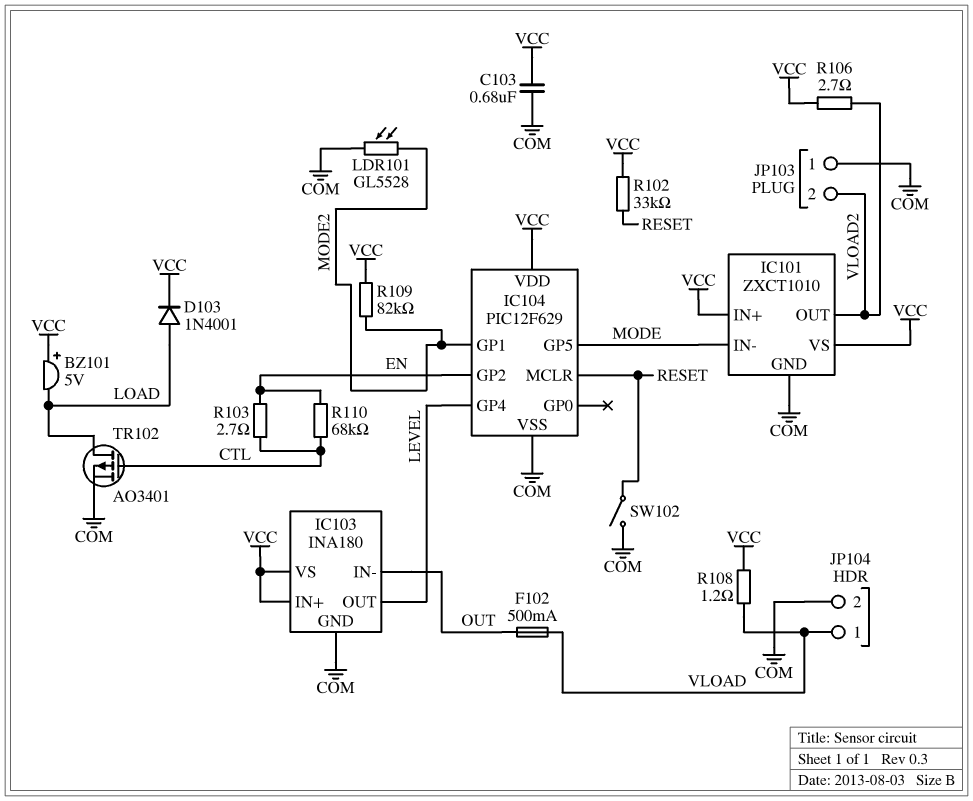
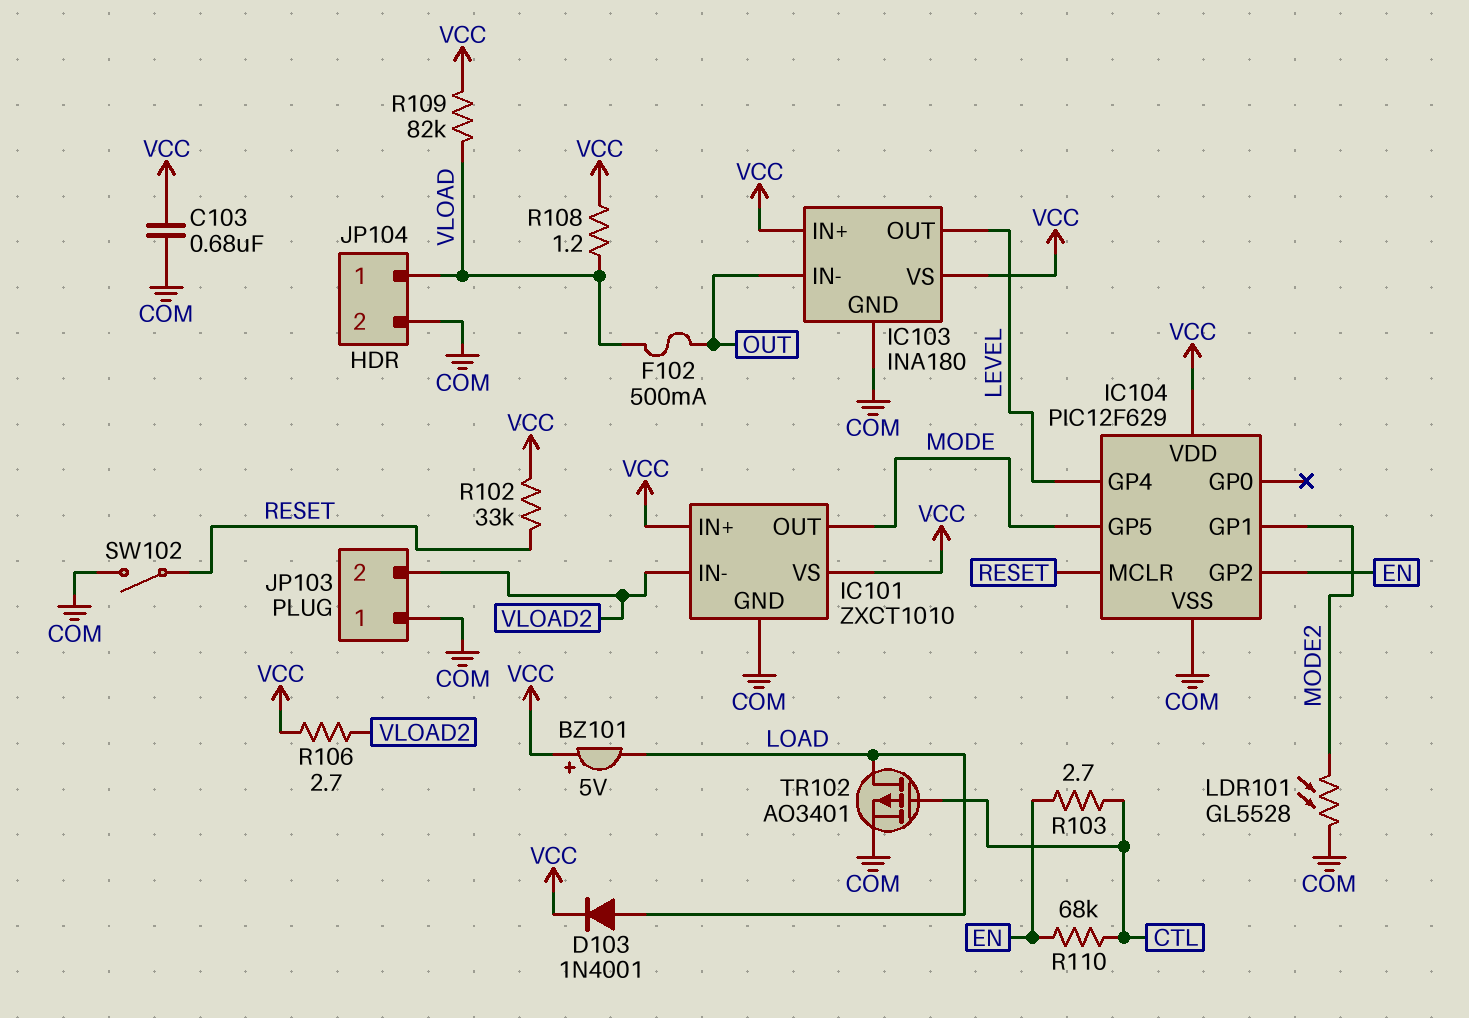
IC101 pin IN-: MODE -> VLOAD2
IC101 pin OUT: VLOAD2 -> MODE
R109: 82k (MODE2, VCC) -> 82k (VCC, VLOAD)

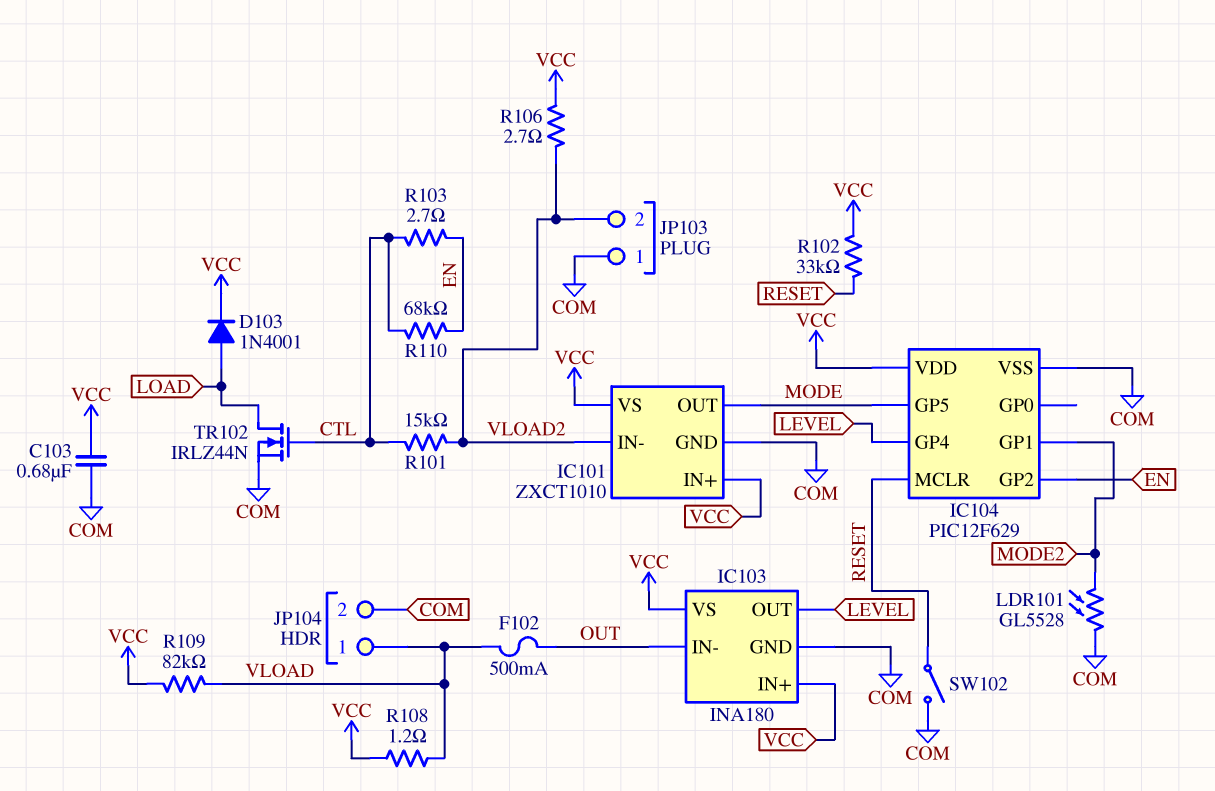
BZ101: buzzer 5V (plus VCC, minus LOAD) -> none
R101: none -> 15k (CTL, VLOAD2)
TR102: PMOS AO3401 (G CTL, D LOAD, S COM) -> NMOS IRLZ44N (G CTL, D LOAD, S COM)

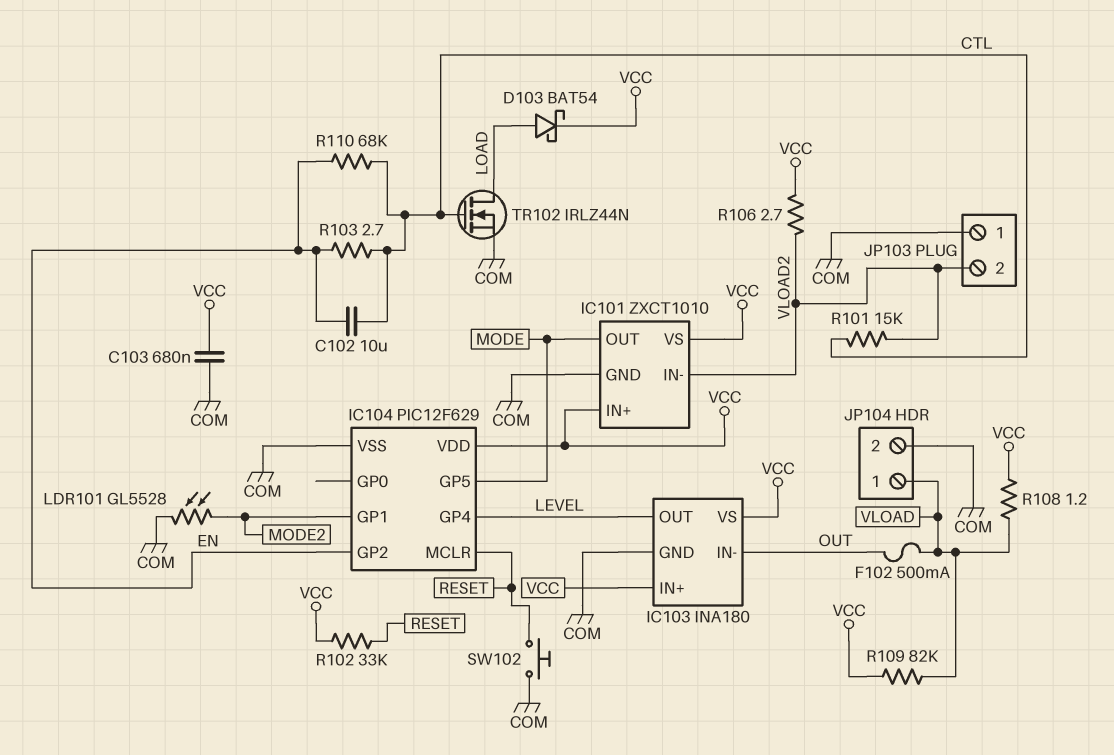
C102: none -> 10uF (CTL, EN)
D103: diode 1N4001 (A LOAD, K VCC) -> schottky BAT54 (A LOAD, K VCC)
SW102: switch (COM, RESET) -> button (COM, RESET)

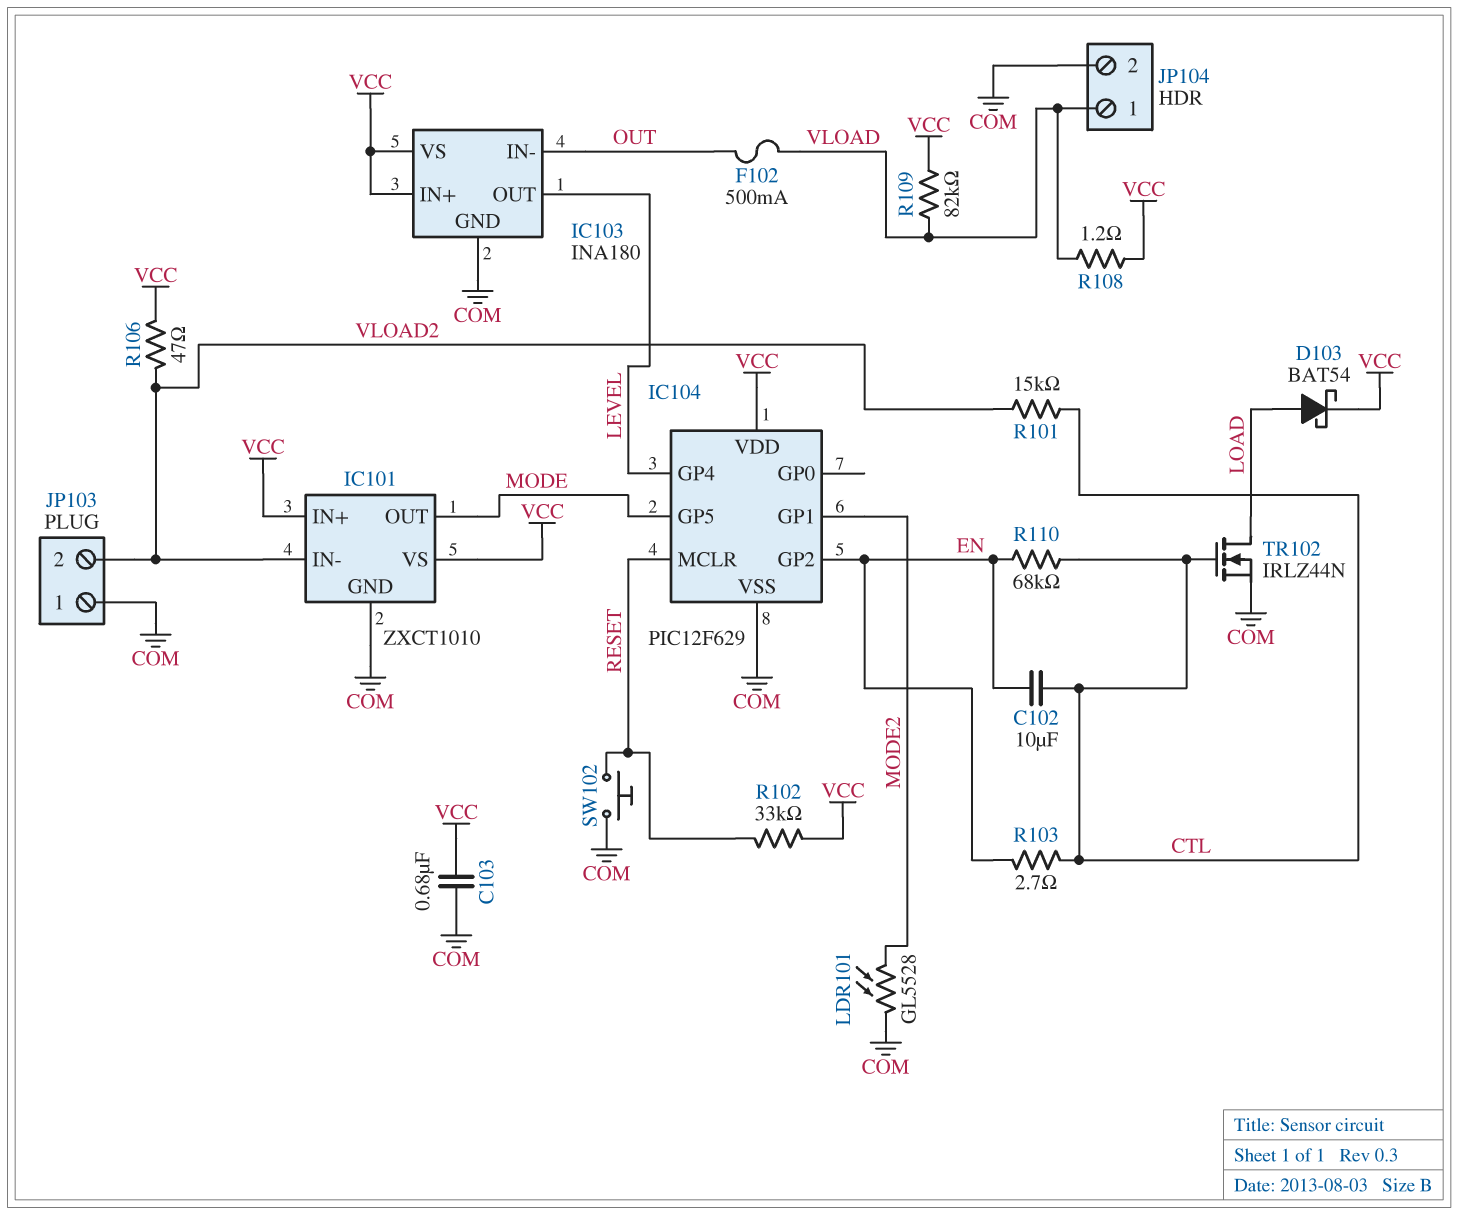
R106: 2.7 (VCC, VLOAD2) -> 47 (VCC, VLOAD2)

